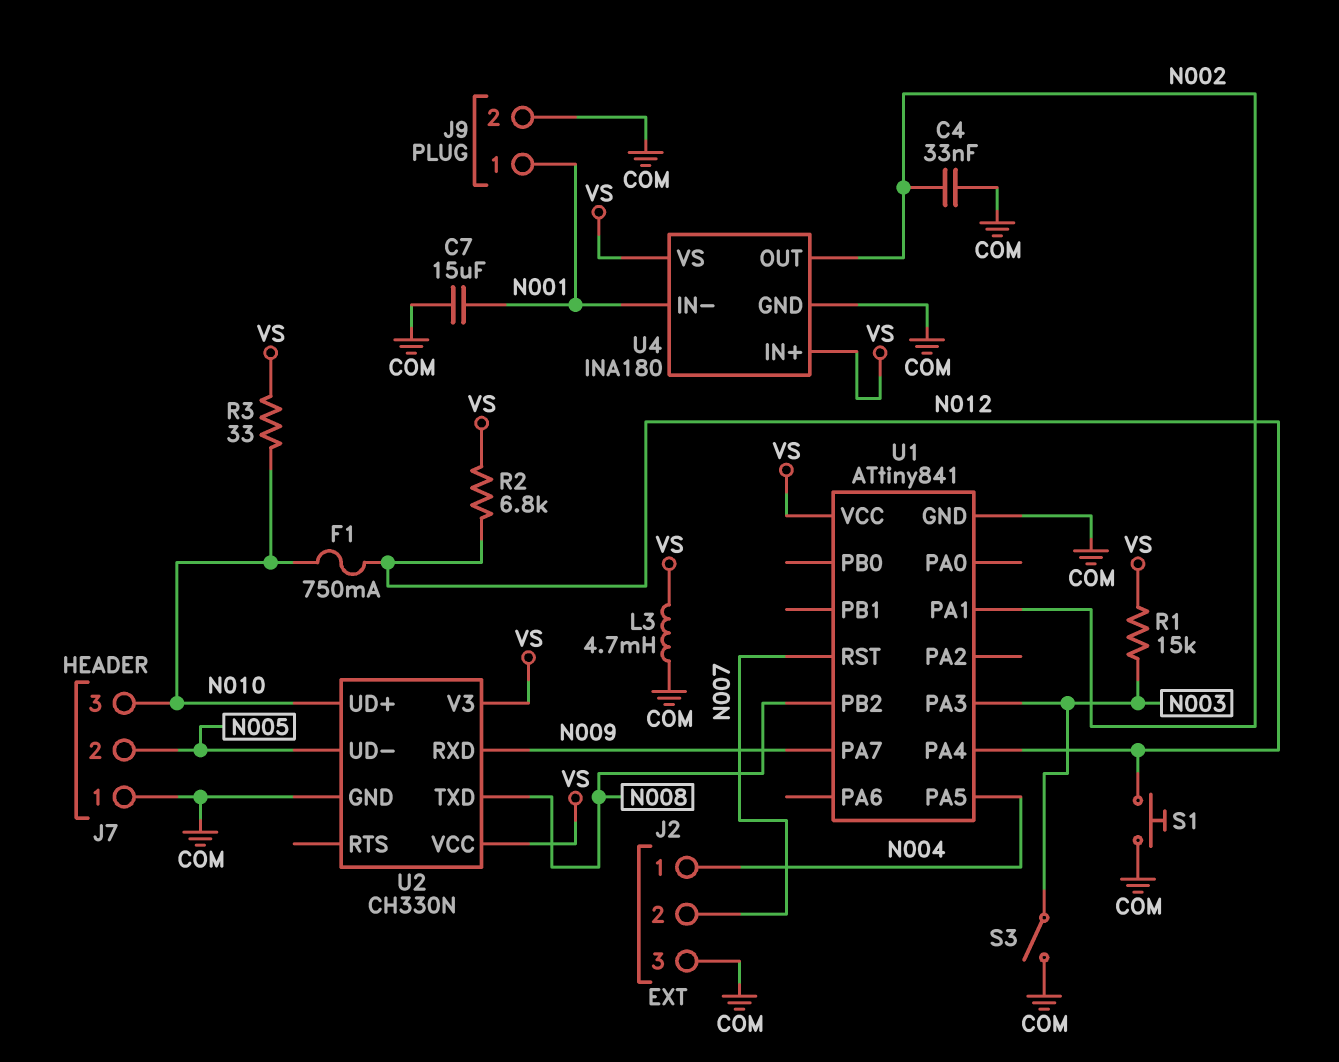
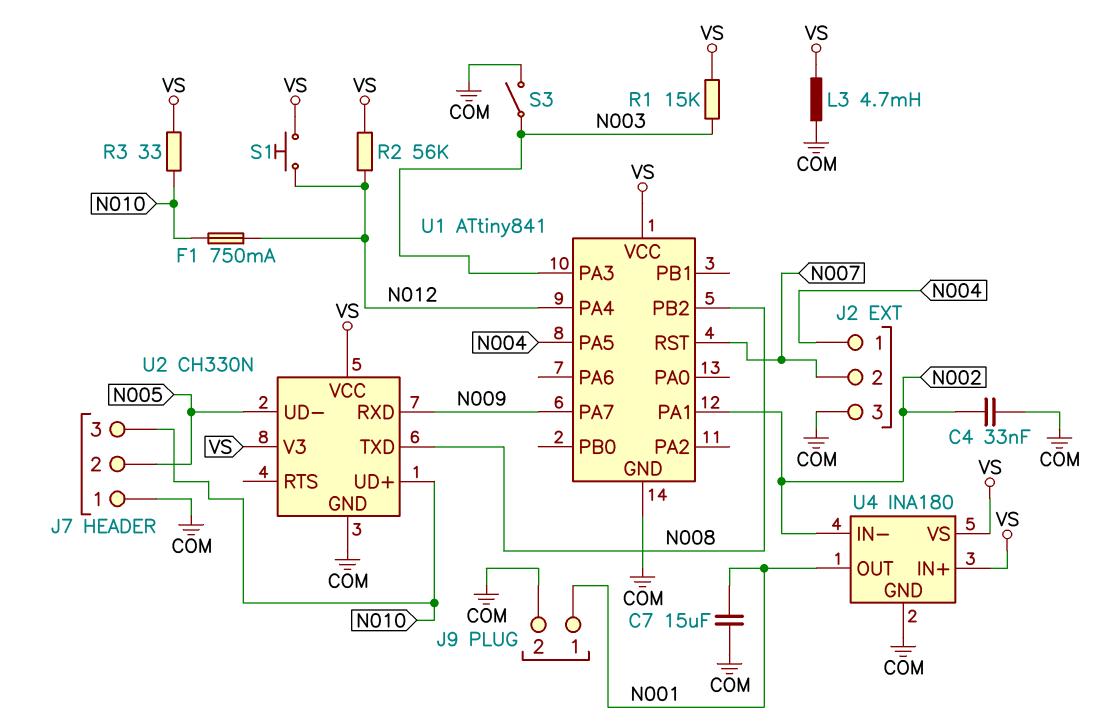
R2: 6.8k (N012, VS) -> 56k (N012, VS)
S1: button (COM, N012) -> button (N012, VS)
U4 pin IN-: N001 -> N002
U4 pin OUT: N002 -> N001

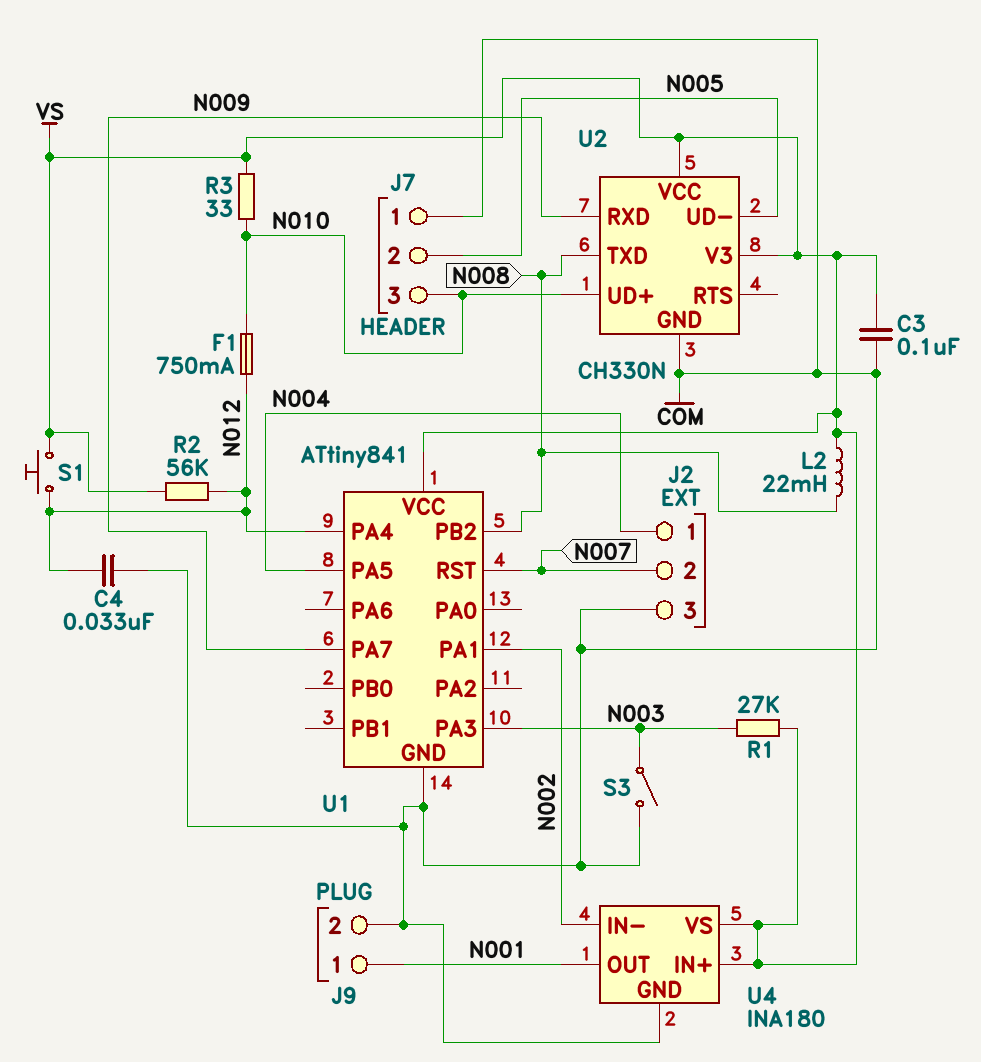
C3: none -> 100nF (COM, VS)
C4: 33nF (COM, N002) -> 33nF (COM, N012)
C7: 15uF (COM, N001) -> none
L2: none -> 22mH (N008, VS)
L3: 4.7mH (COM, VS) -> none
R1: 15k (N003, VS) -> 27k (N003, VS)

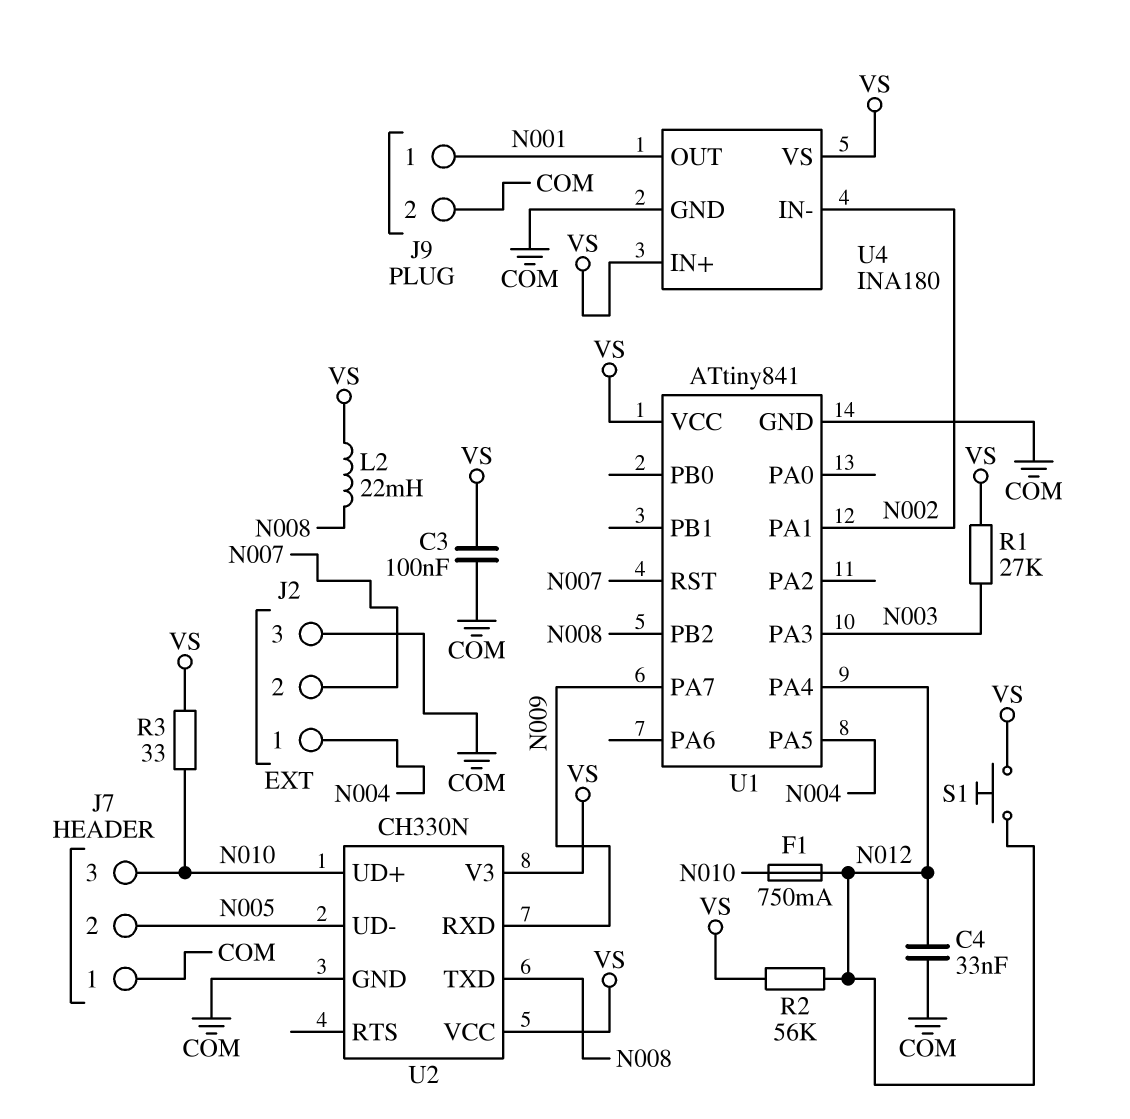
S3: switch (COM, N003) -> none

